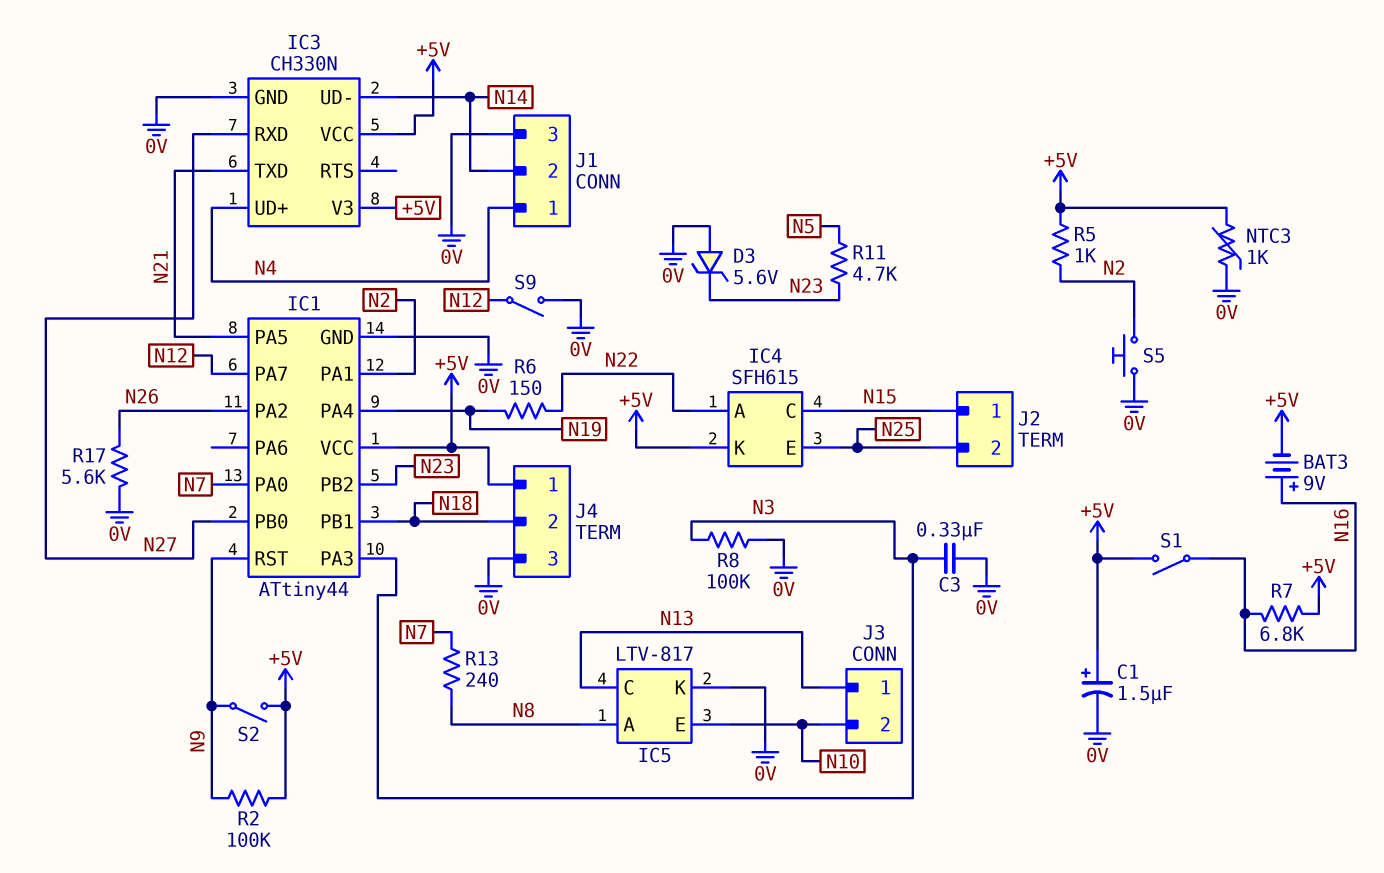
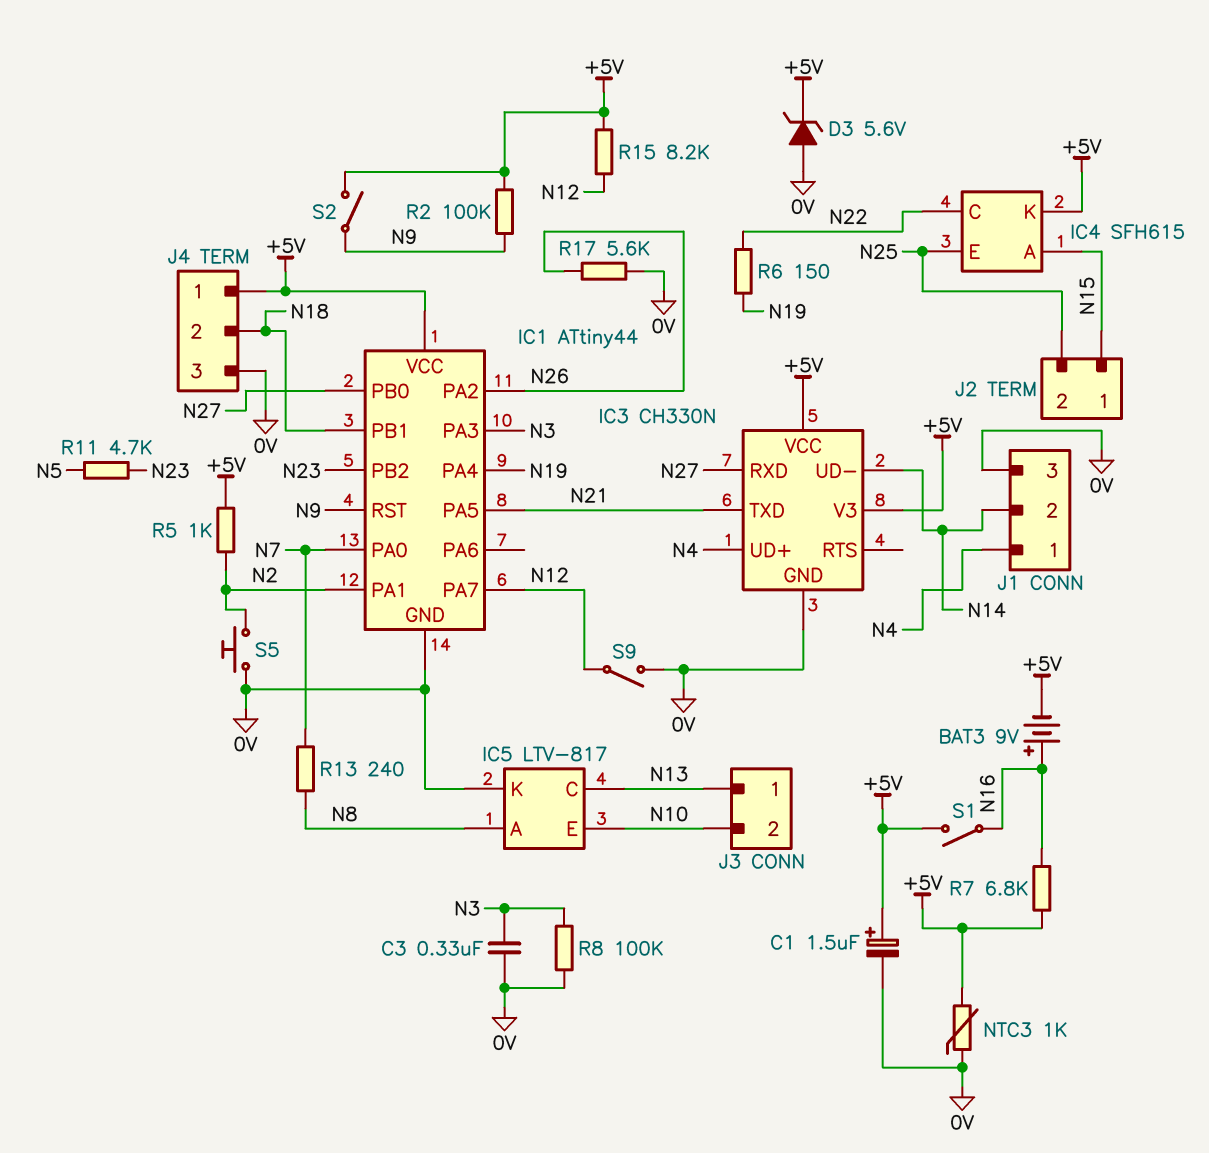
D3: zener 5.6V (A 0V, K N23) -> zener 5.6V (A 0V, K +5V)
IC4 pin A: N22 -> N15
IC4 pin C: N15 -> N22
R15: none -> 8.2k (+5V, N12)

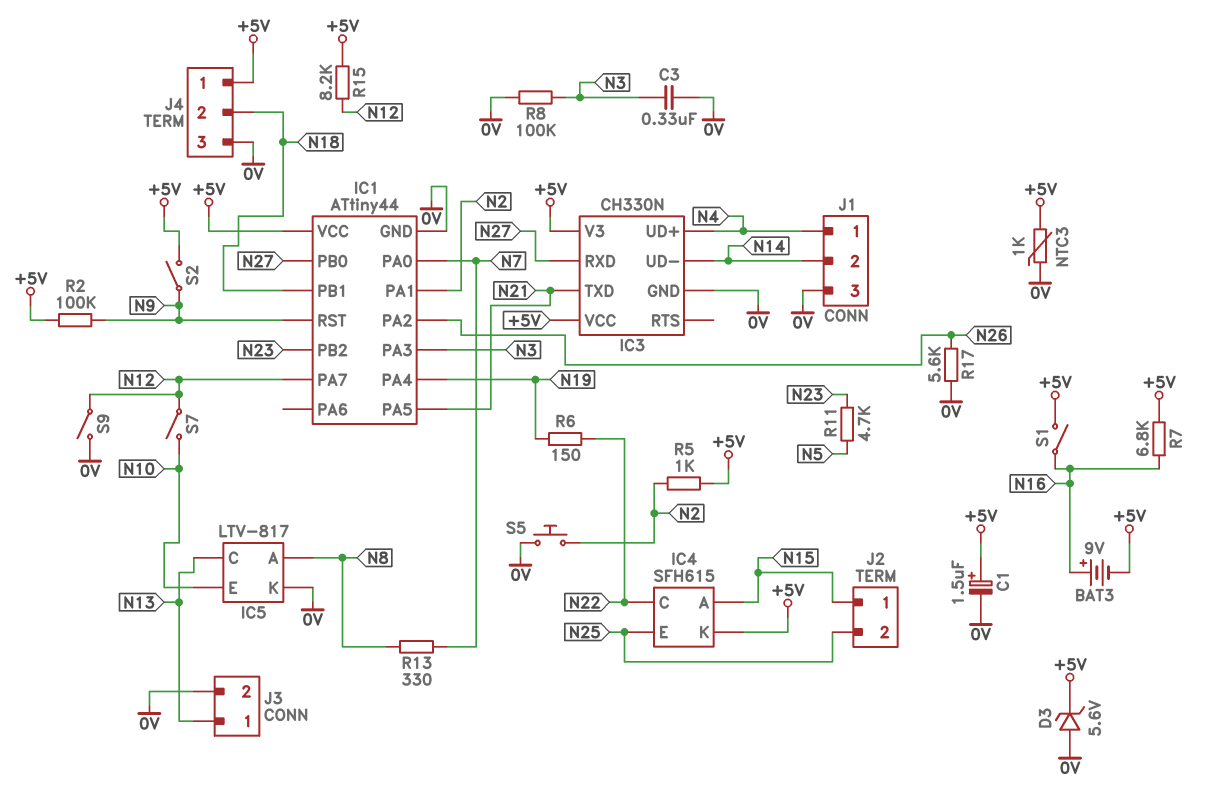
J3 pin 2: N10 -> 0V
R13: 240 (N7, N8) -> 330 (N7, N8)
S7: none -> switch (N10, N12)

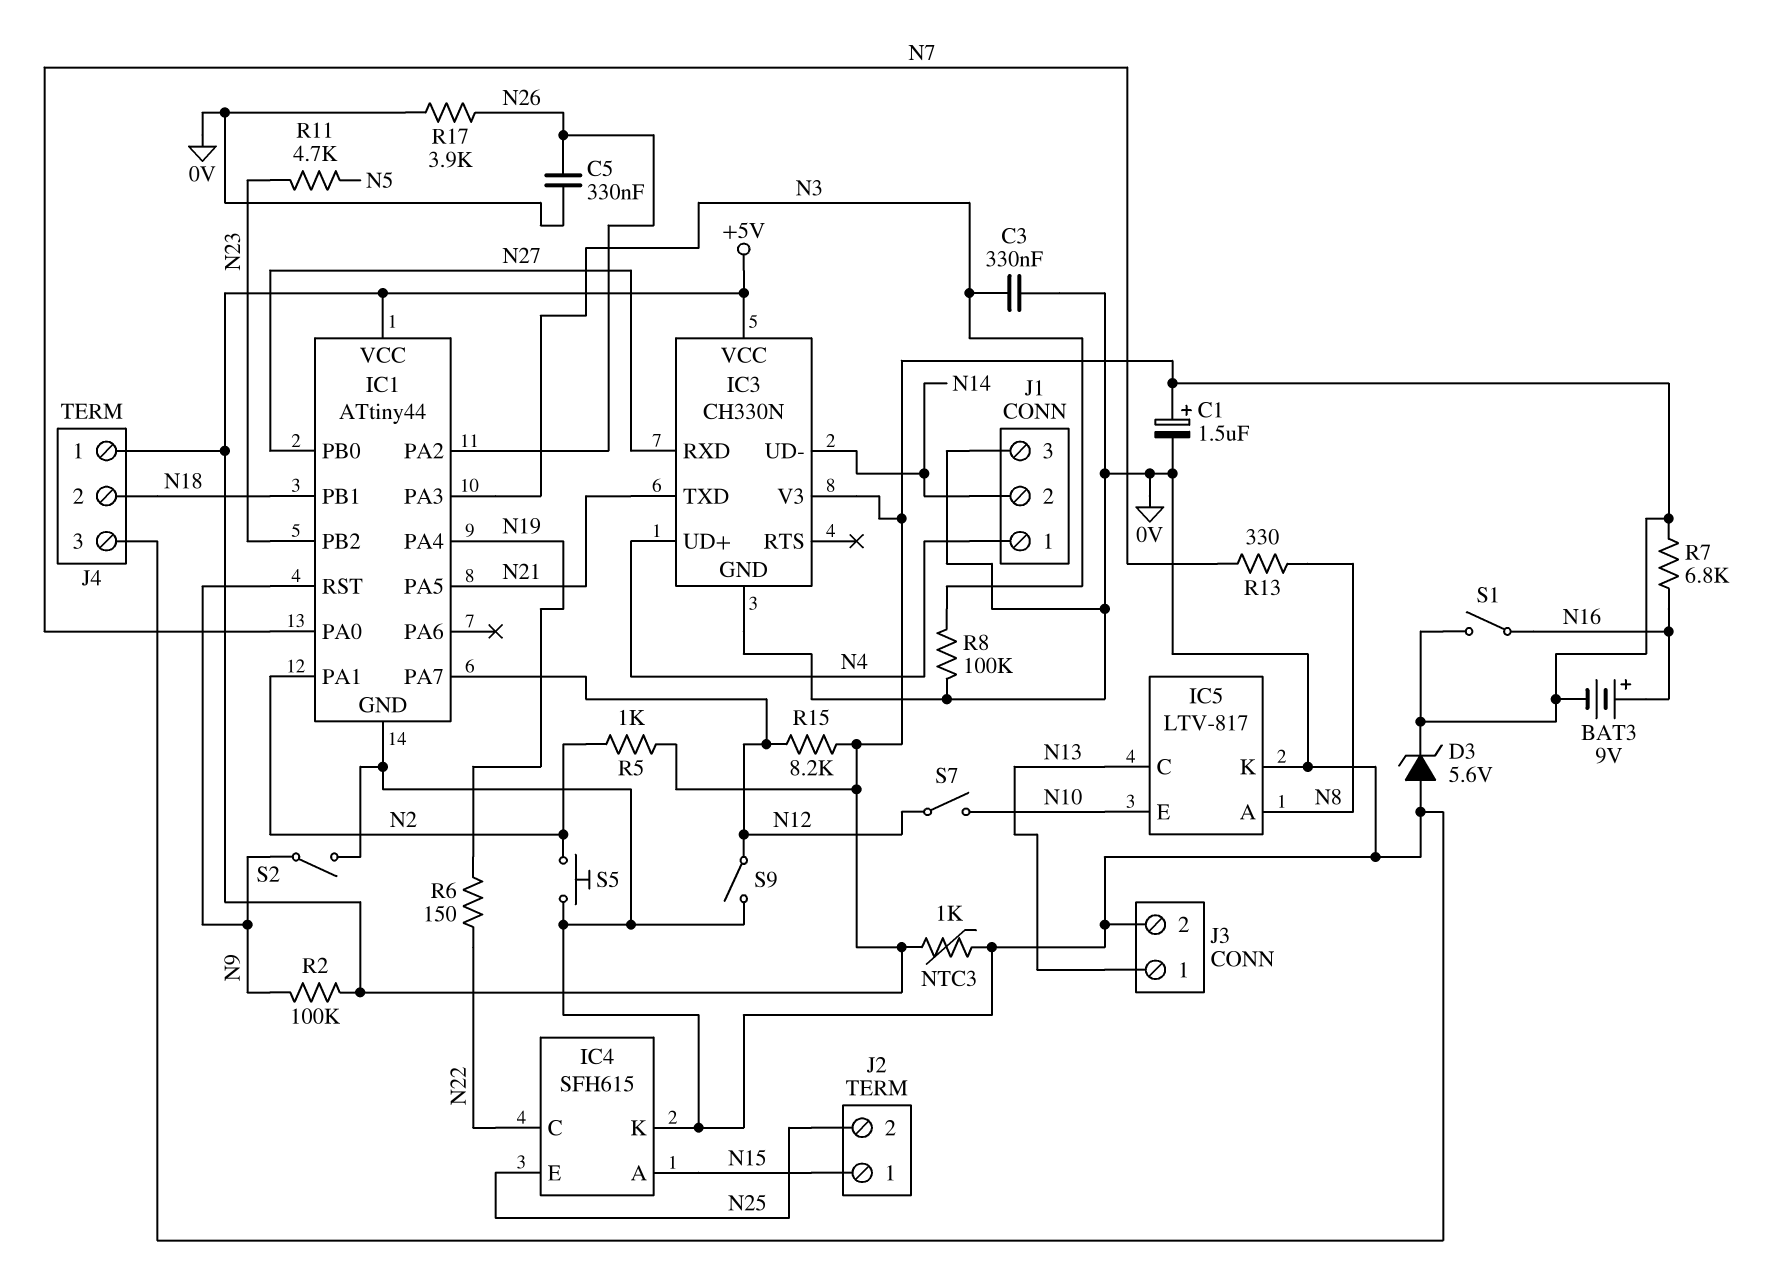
C5: none -> 330nF (0V, N26)
IC4 pin K: +5V -> 0V
R17: 5.6k (0V, N26) -> 3.9k (0V, N26)
S2: switch (+5V, N9) -> switch (0V, N9)

